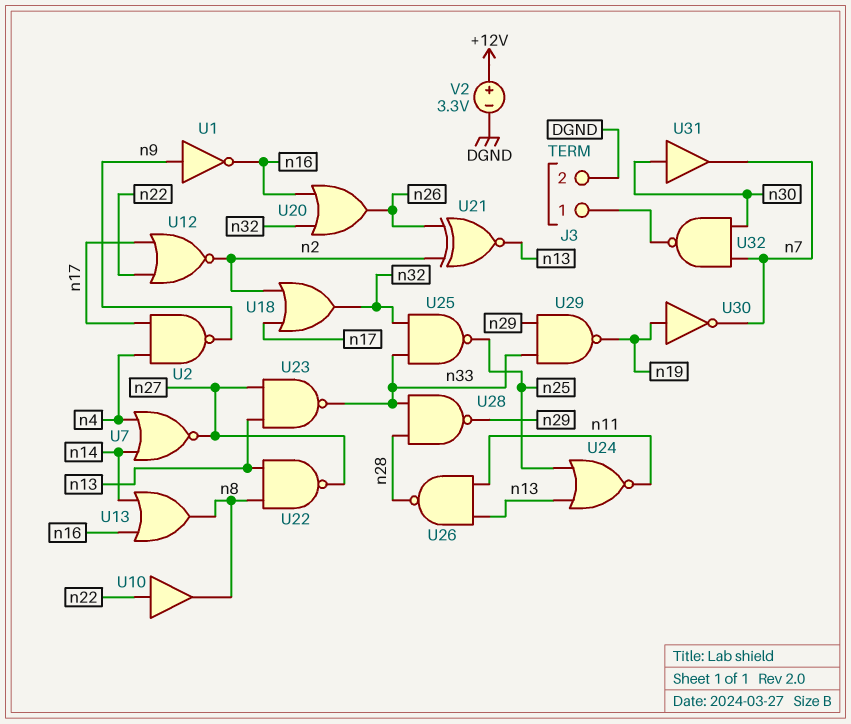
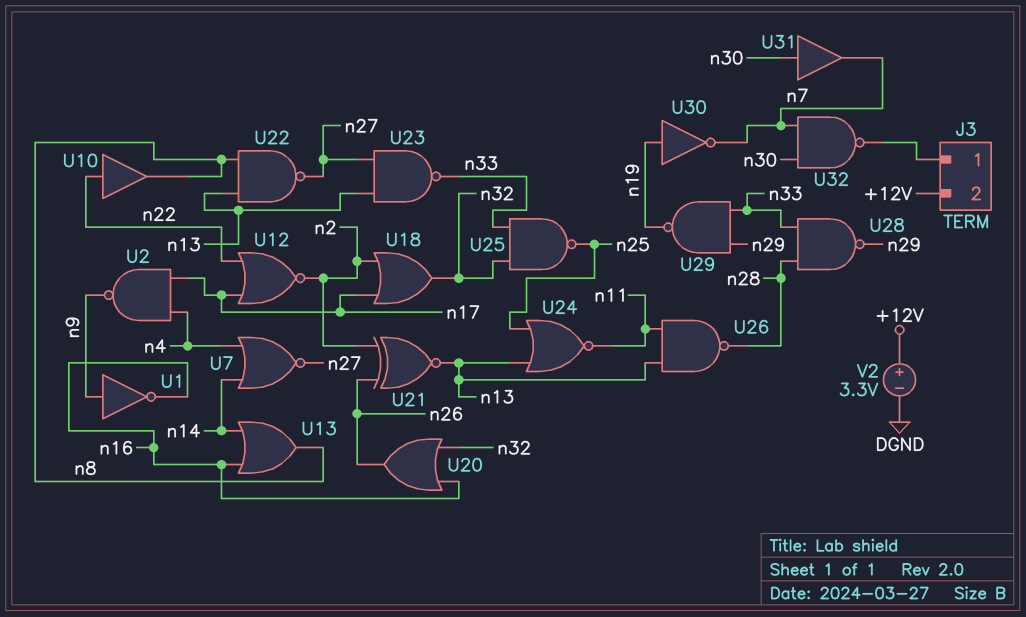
J3 pin 2: DGND -> +12V

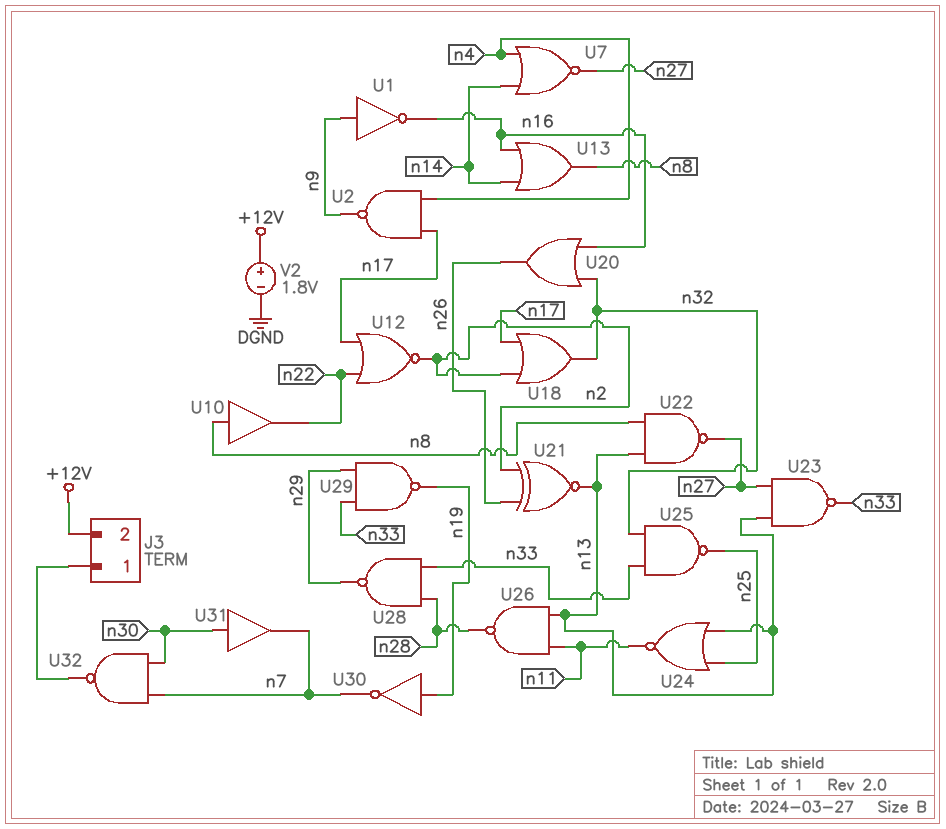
U10: buffer (in n22, out n8) -> buffer (in n8, out n22)
V2: 3.3V (plus +12V, minus DGND) -> 1.8V (plus +12V, minus DGND)

